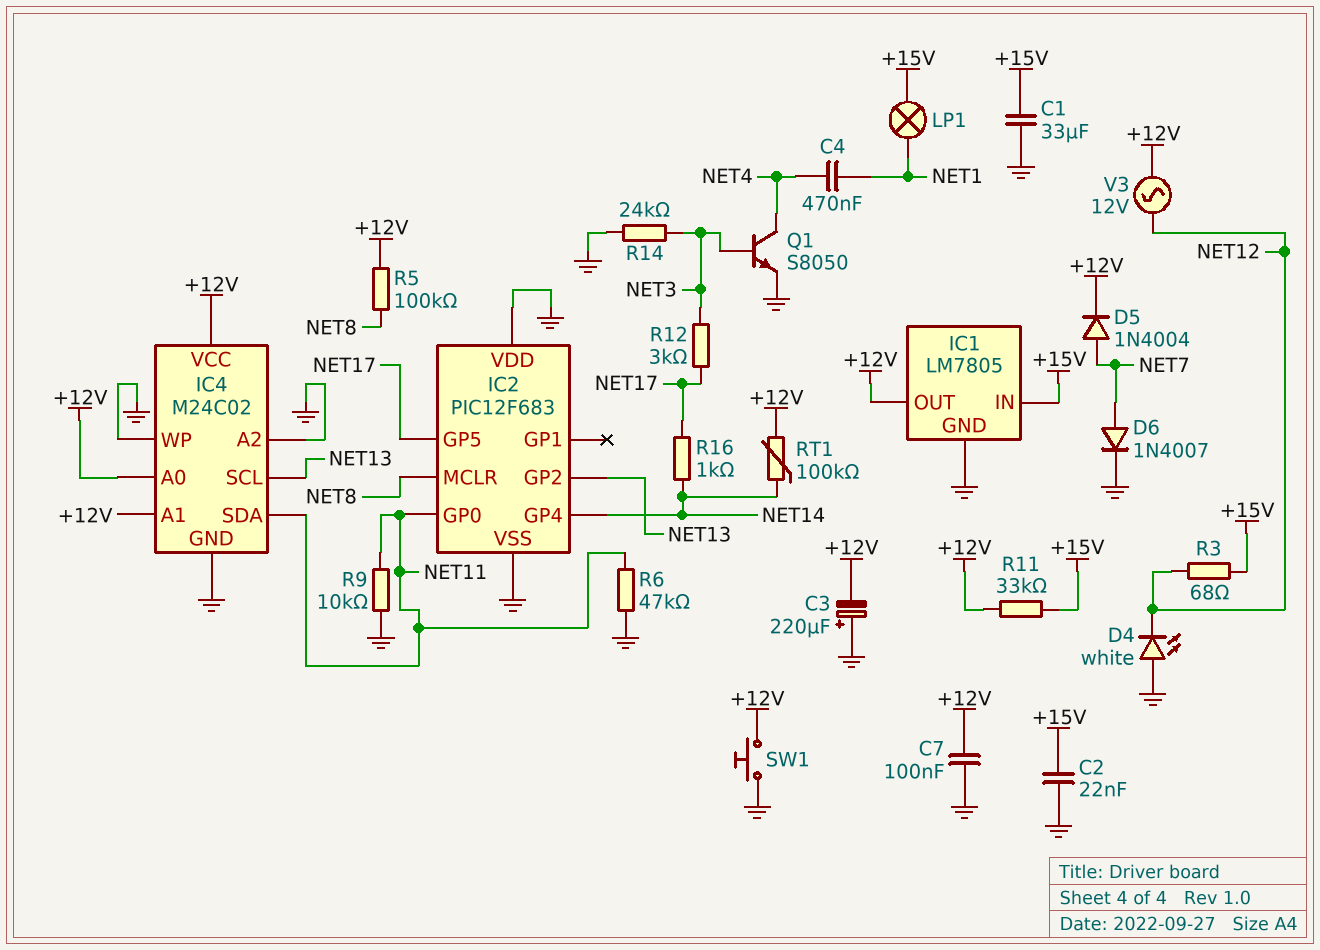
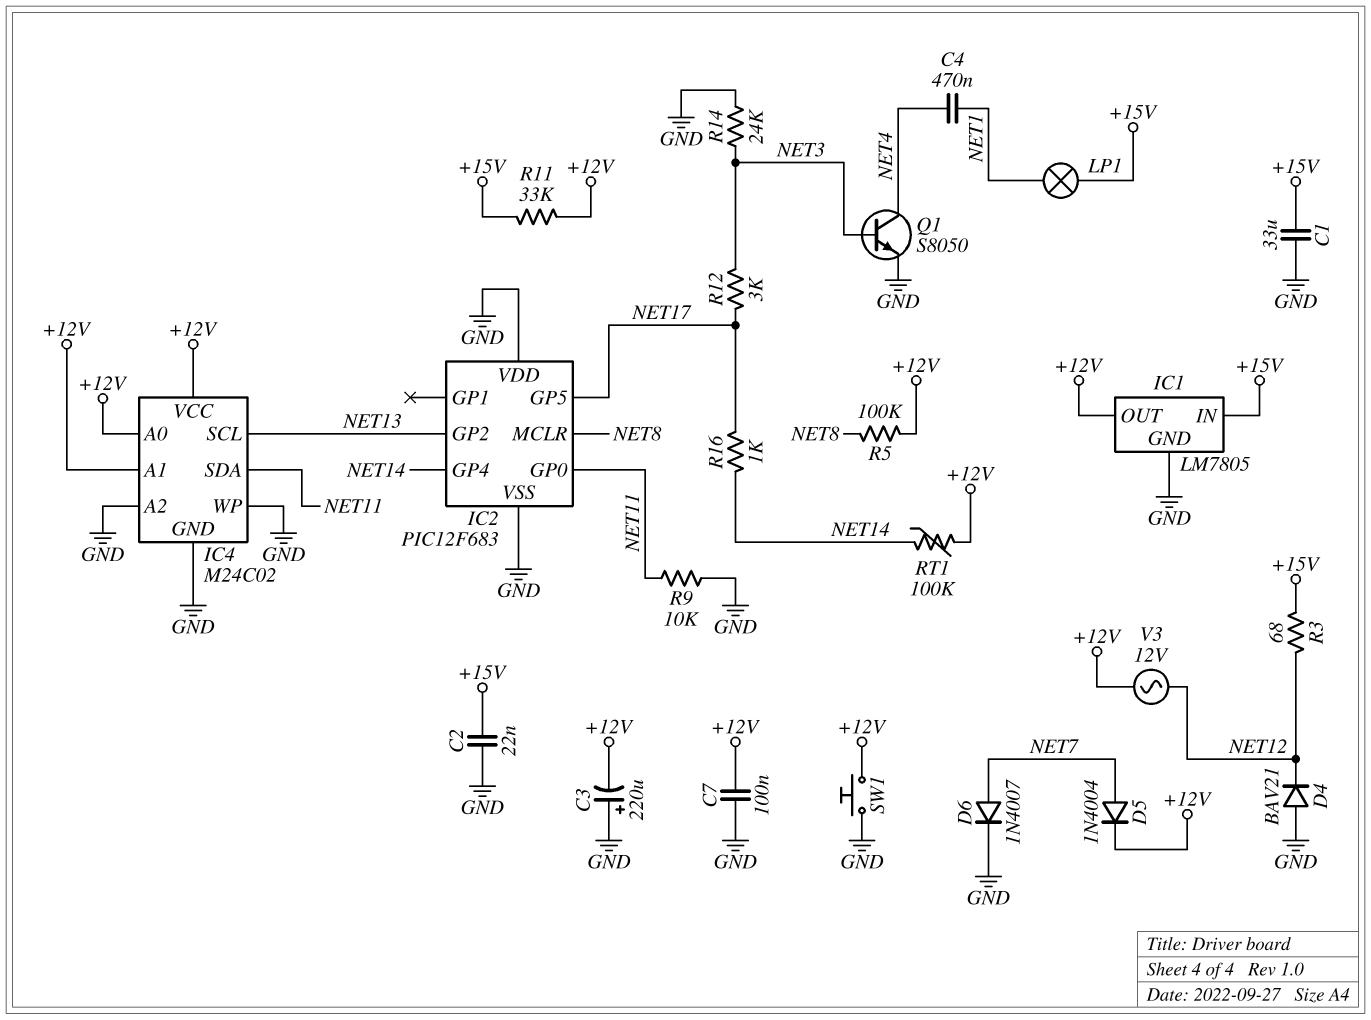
D4: LED white (A GND, K NET12) -> diode BAV21 (A GND, K NET12)
R6: 47k (GND, NET11) -> none

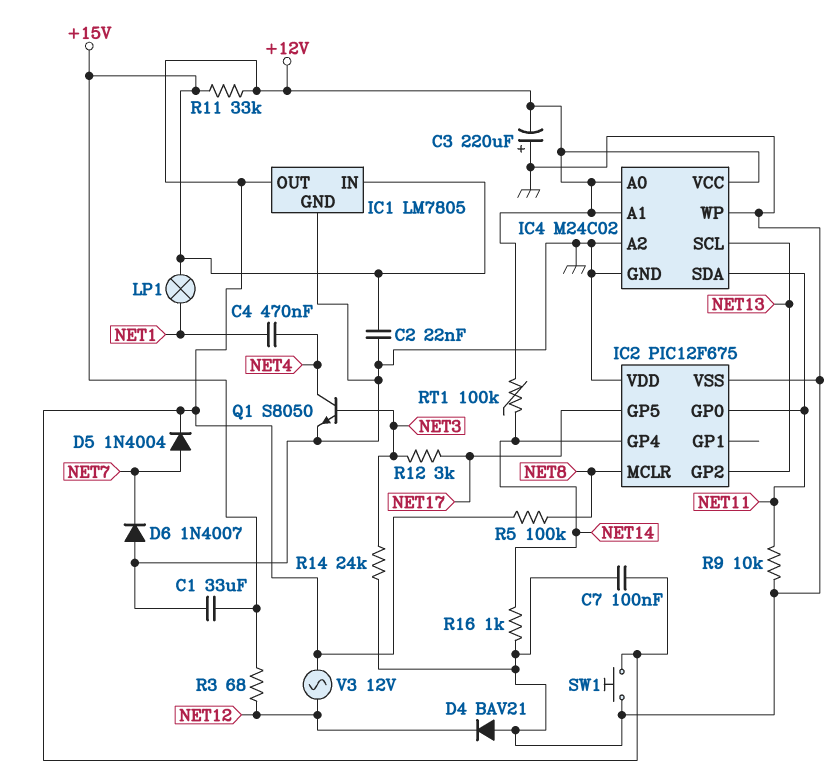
D6: diode 1N4007 (A NET7, K GND) -> diode 1N4007 (A GND, K NET7)
IC2: PIC12F683 -> PIC12F675
R16: 1k (NET14, NET17) -> 1k (GND, NET14)

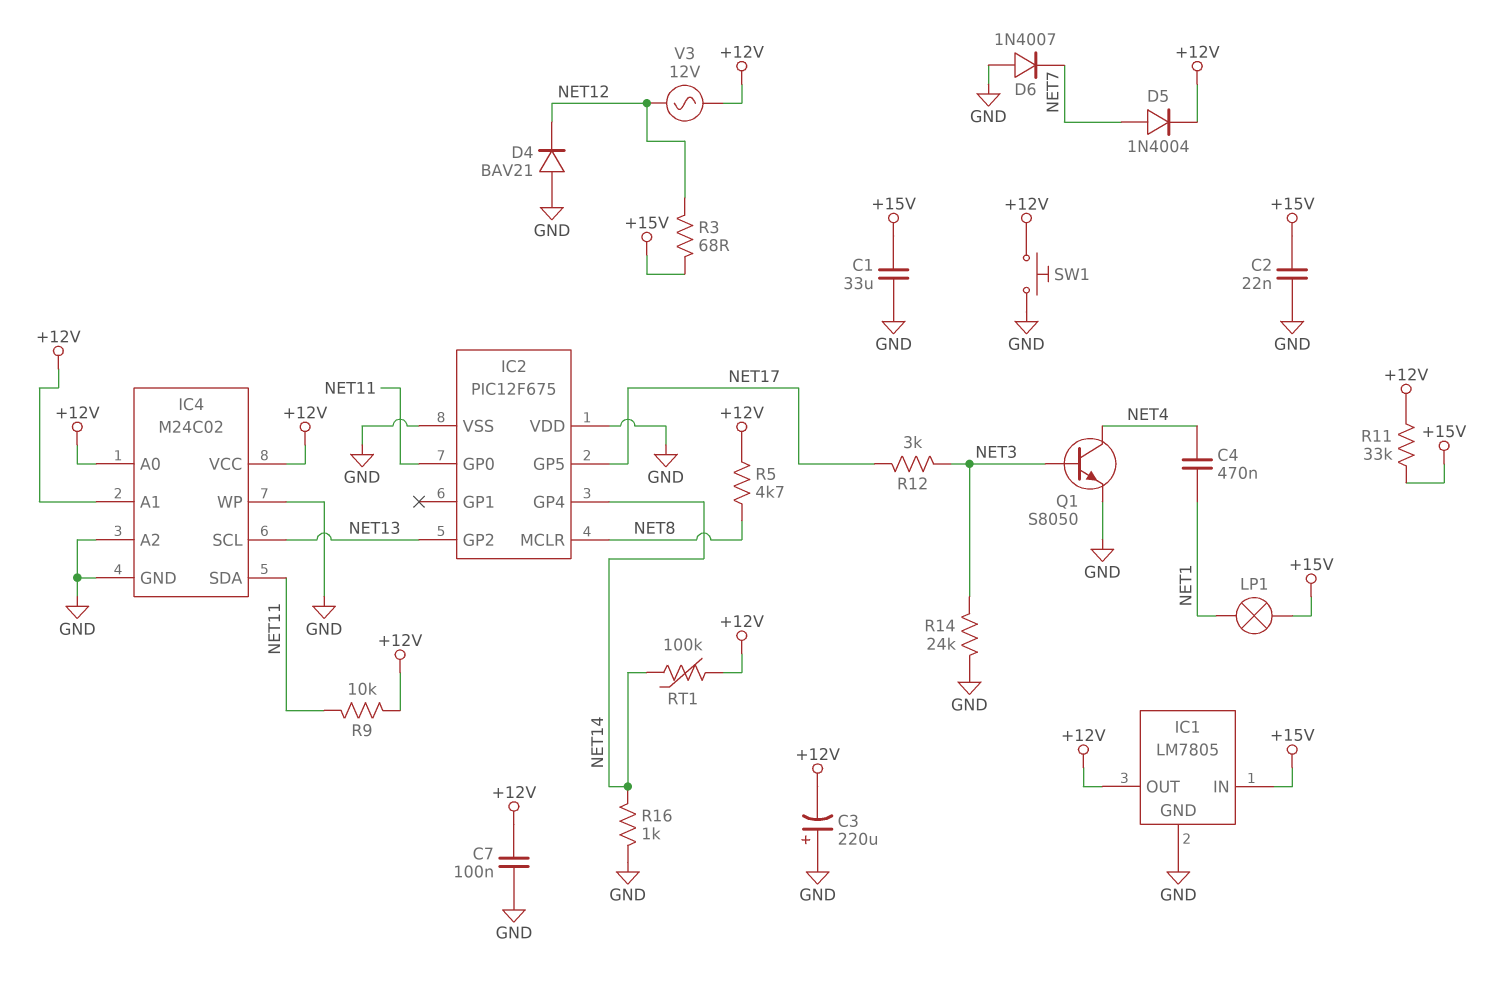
R5: 100k (+12V, NET8) -> 4.7k (+12V, NET8)
R9: 10k (GND, NET11) -> 10k (+12V, NET11)

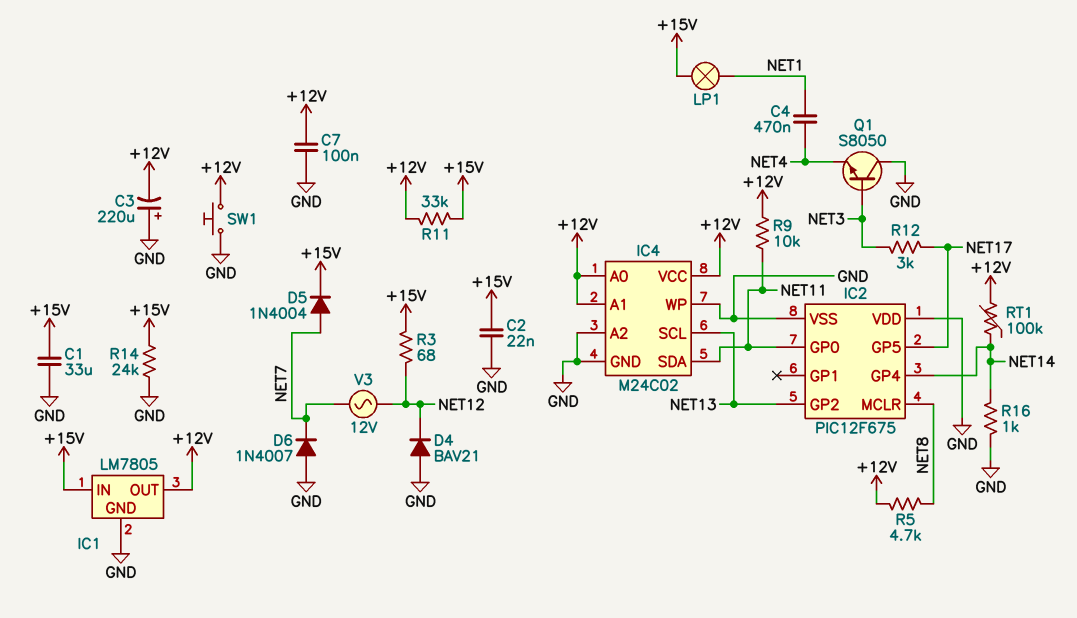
D5: diode 1N4004 (A NET7, K +12V) -> diode 1N4004 (A NET7, K +15V)
Q1: NPN S8050 (B NET3, C NET4, E GND) -> NPN S8050 (B NET3, C GND, E NET4)
R14: 24k (GND, NET3) -> 24k (+15V, GND)
V3: AC 12V (+12V, NET12) -> AC 12V (NET7, NET12)

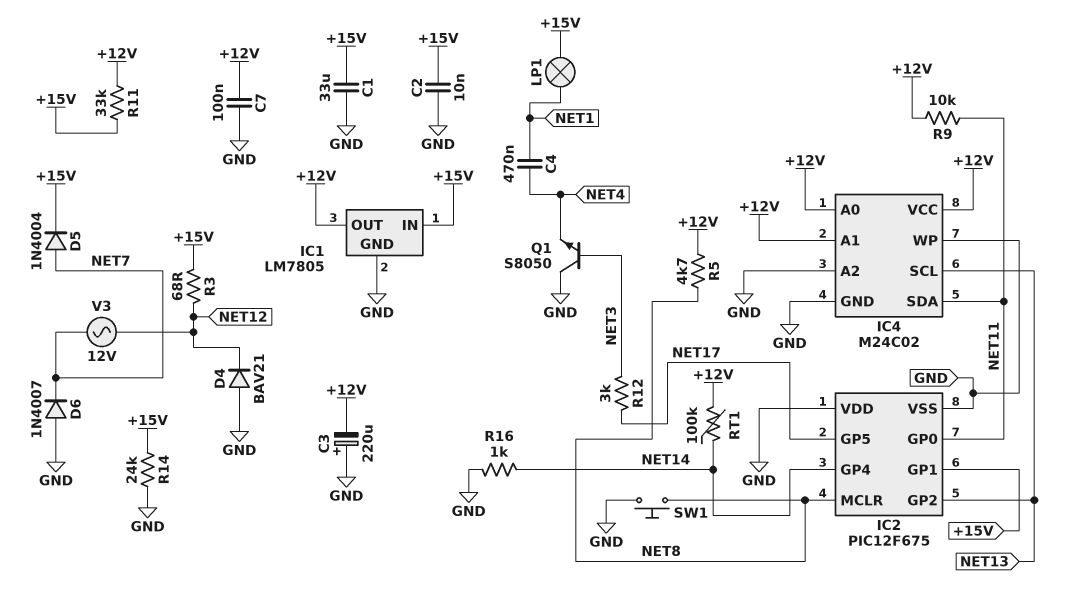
C2: 22nF (+15V, GND) -> 10nF (+15V, GND)
IC2 pin GP1: none -> +15V
SW1: button (+12V, GND) -> button (GND, NET8)

